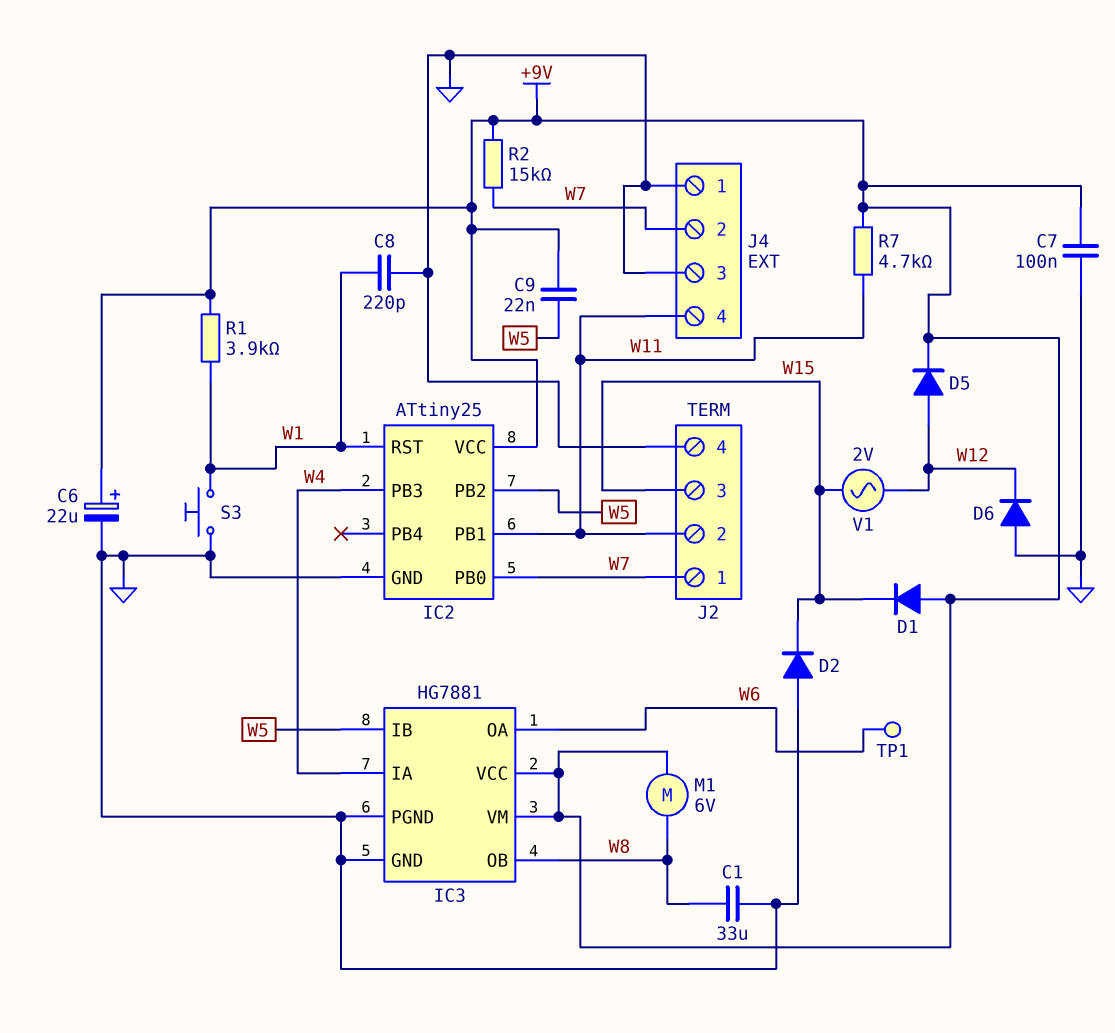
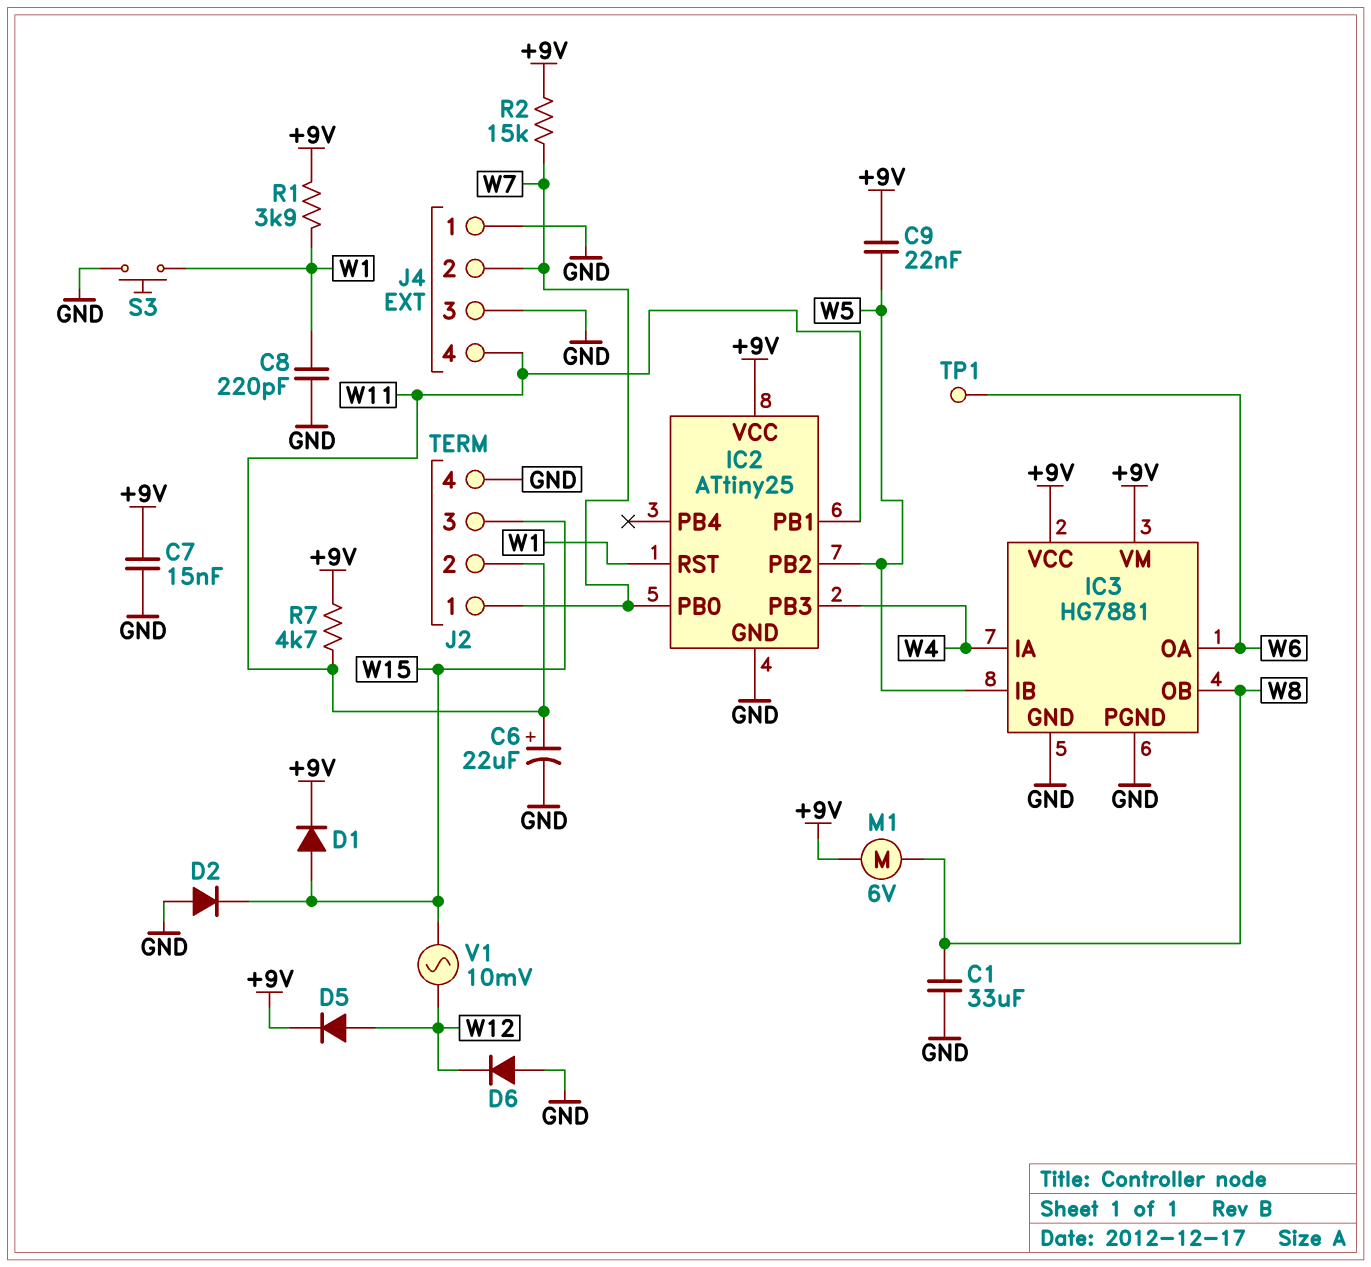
C6: 22uF (plus +9V, minus GND) -> 22uF (plus W11, minus GND)
C7: 100nF (+9V, GND) -> 15nF (+9V, GND)
D1: diode (A +9V, K W15) -> diode (A W15, K +9V)
V1: AC 2V (W12, W15) -> AC 10mV (W12, W15)

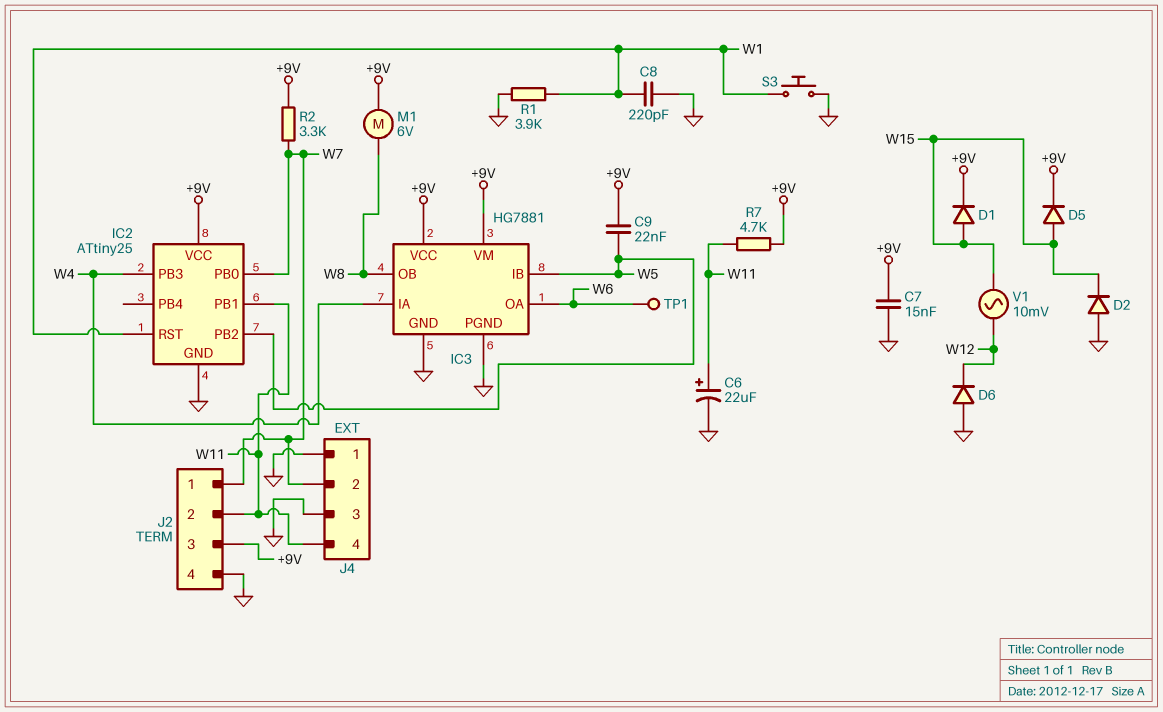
C1: 33uF (GND, W8) -> none
D5: diode (A W12, K +9V) -> diode (A W15, K +9V)
J2 pin 3: W15 -> +9V
R1: 3.9k (+9V, W1) -> 3.9k (GND, W1)
R2: 15k (+9V, W7) -> 3.3k (+9V, W7)

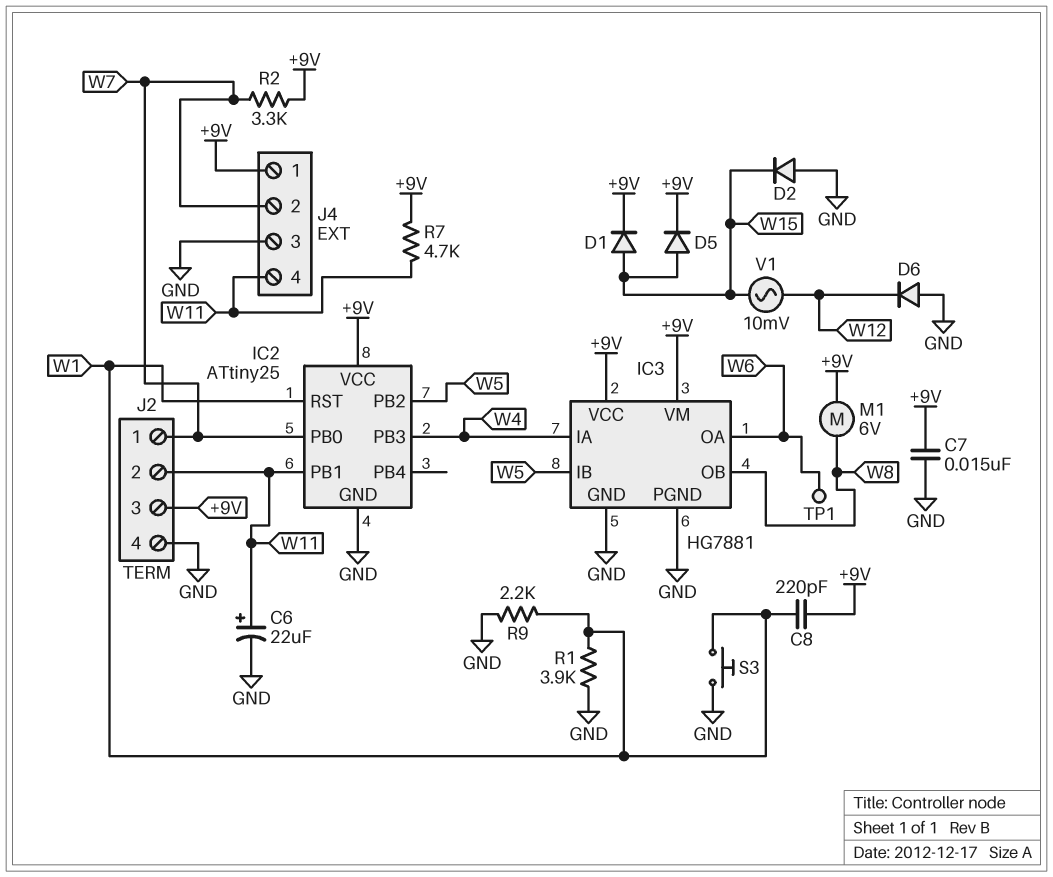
C8: 220pF (GND, W1) -> 220pF (+9V, W1)
C9: 22nF (+9V, W5) -> none
J4 pin 1: GND -> +9V
R9: none -> 2.2k (GND, W1)

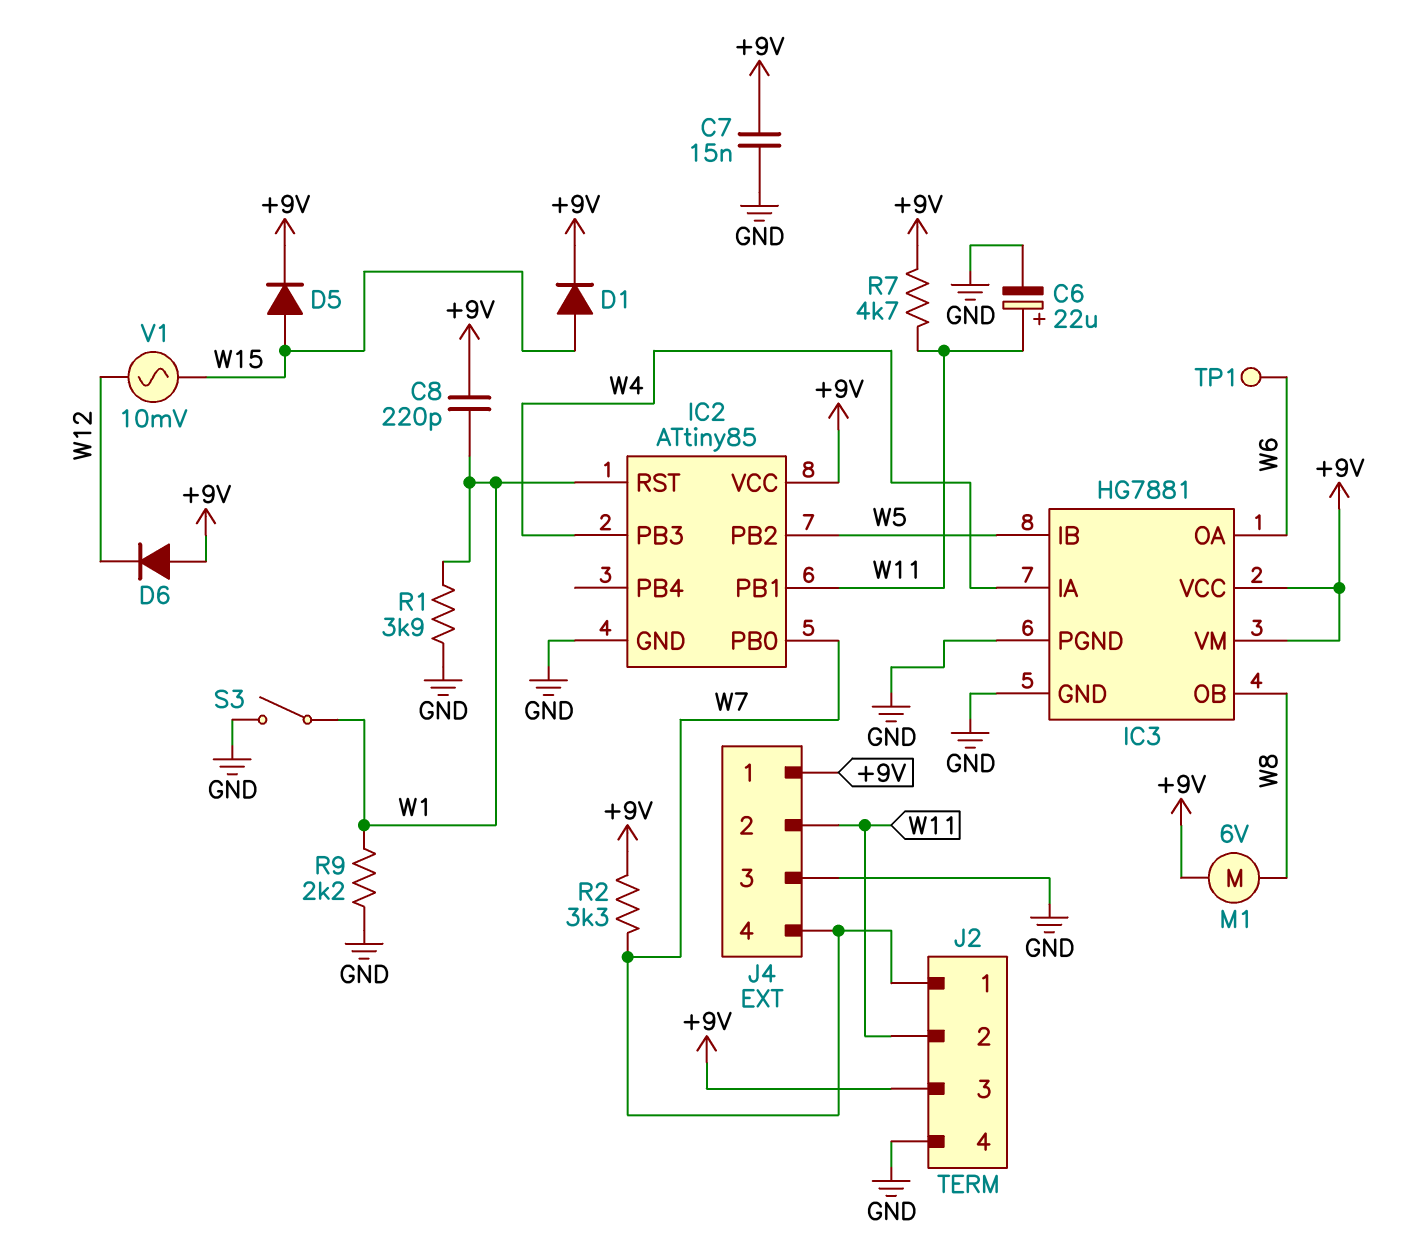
D2: diode (A GND, K W15) -> none
D6: diode (A GND, K W12) -> diode (A +9V, K W12)
IC2: ATtiny25 -> ATtiny85
J4 pin 2: W7 -> W11
J4 pin 4: W11 -> W7
S3: button (GND, W1) -> switch (GND, W1)

